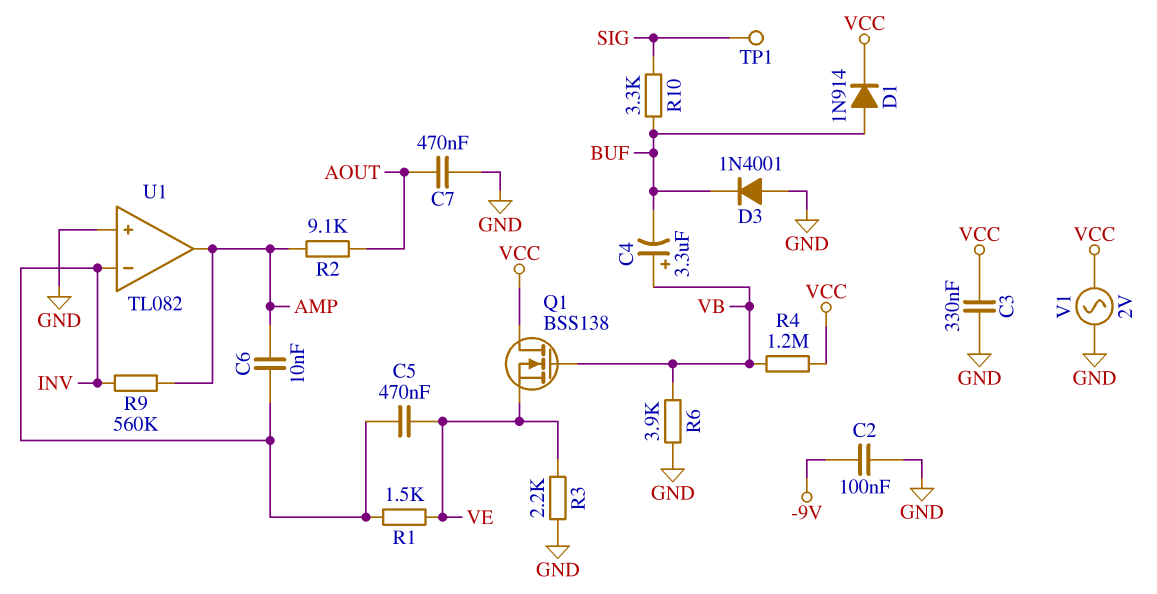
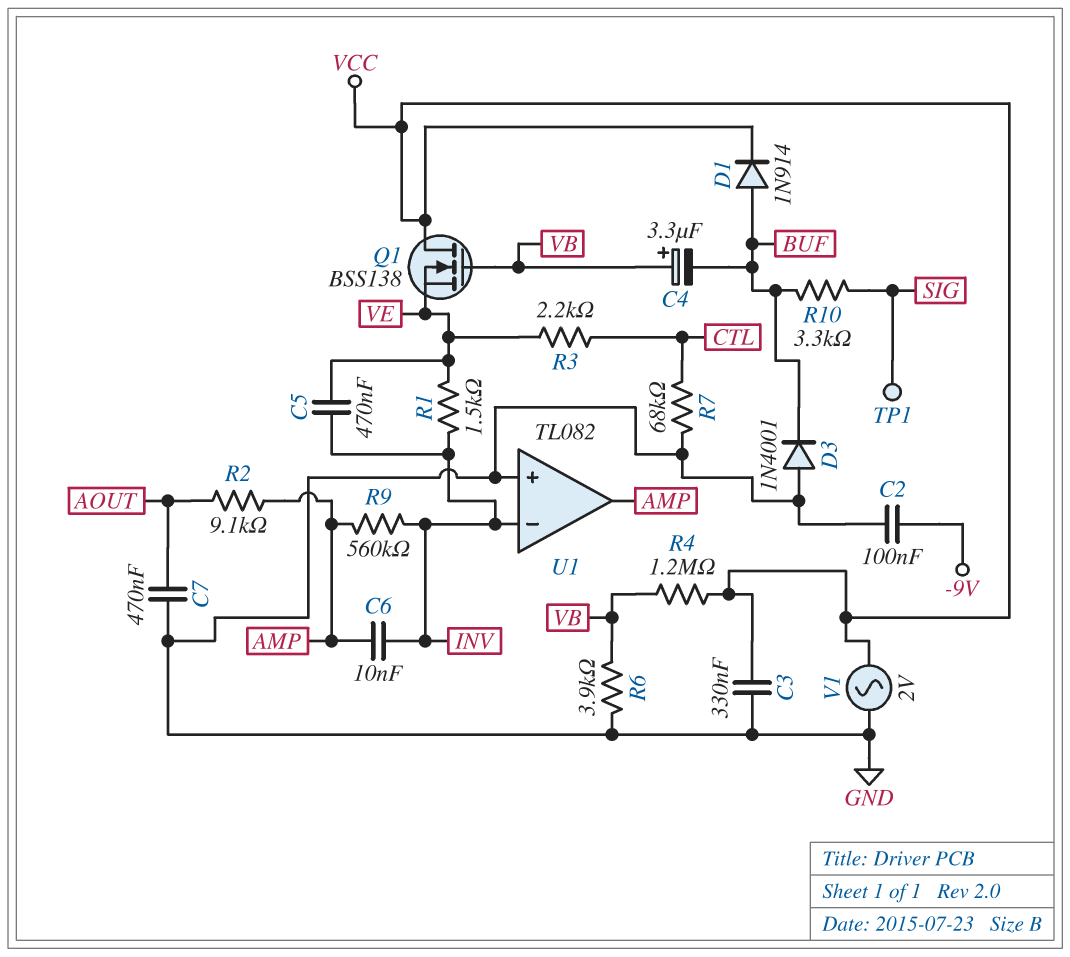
R3: 2.2k (GND, VE) -> 2.2k (CTL, VE)
R7: none -> 68k (CTL, GND)

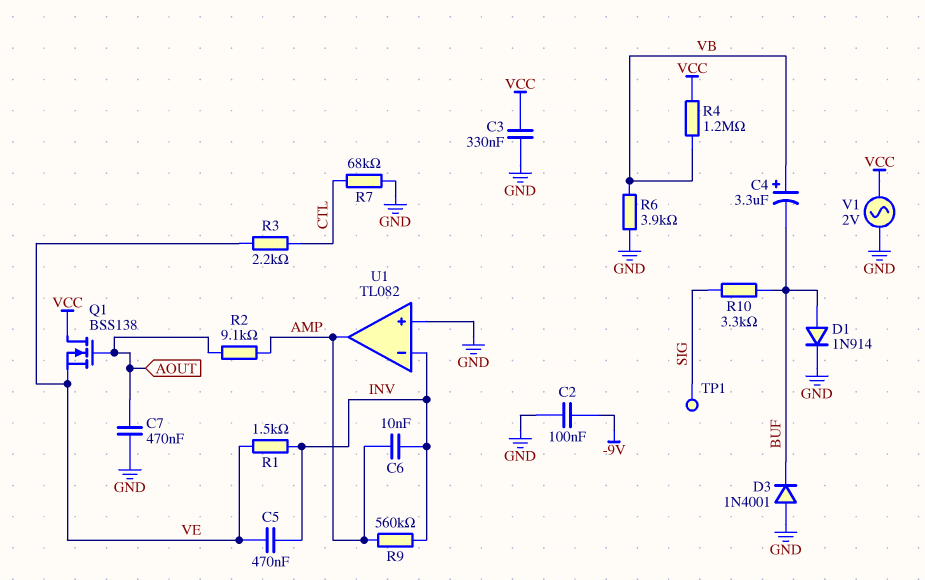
D1: diode 1N914 (A BUF, K VCC) -> diode 1N914 (A BUF, K GND)
Q1: NMOS BSS138 (G VB, D VCC, S VE) -> NMOS BSS138 (G AOUT, D VCC, S VE)

